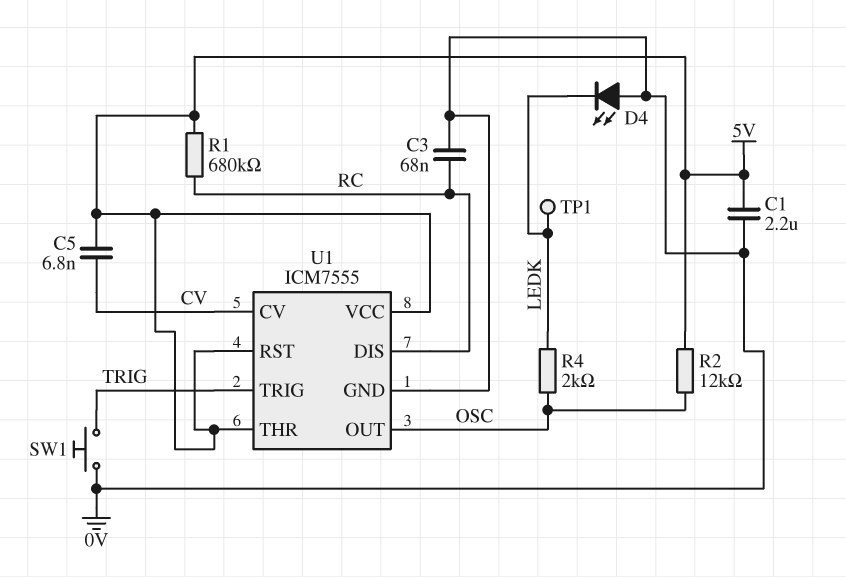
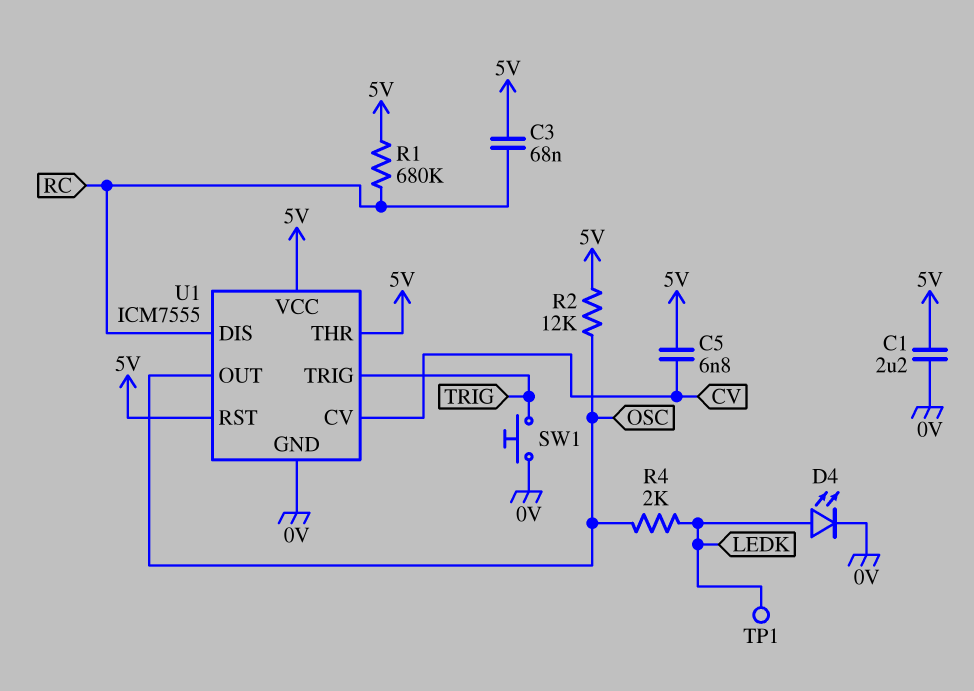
C3: 68nF (0V, RC) -> 68nF (5V, RC)
D4: LED (A 0V, K LEDK) -> LED (A LEDK, K 0V)

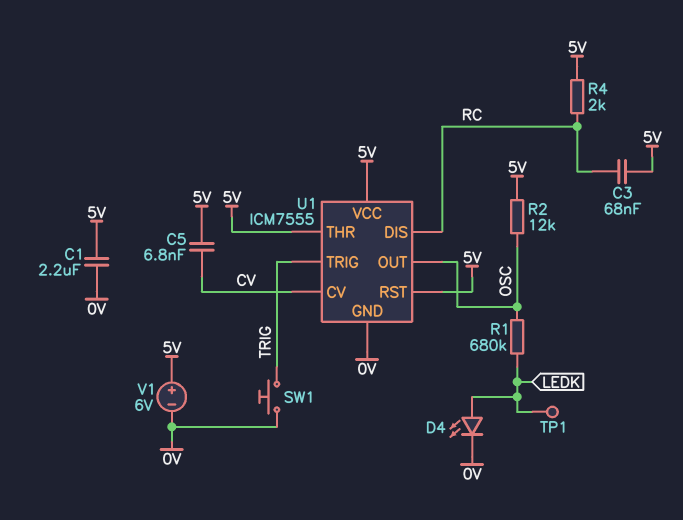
R1: 680k (5V, RC) -> 680k (LEDK, OSC)
R4: 2k (LEDK, OSC) -> 2k (5V, RC)
V1: none -> 6V (plus 5V, minus 0V)

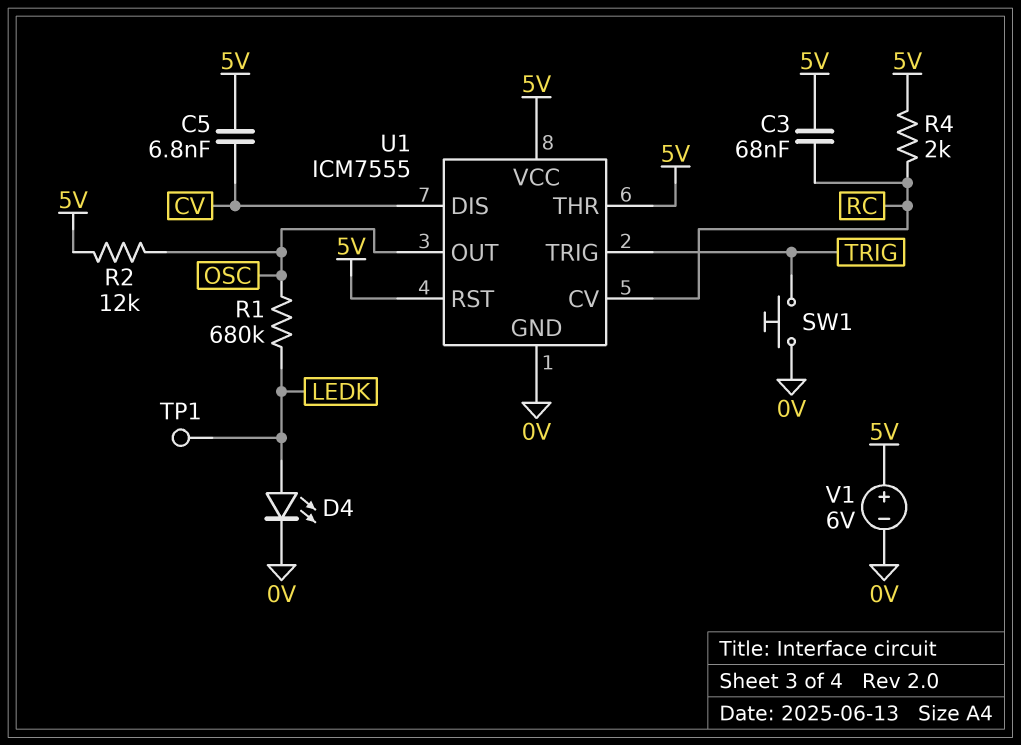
C1: 2.2uF (0V, 5V) -> none
U1 pin CV: CV -> RC
U1 pin DIS: RC -> CV

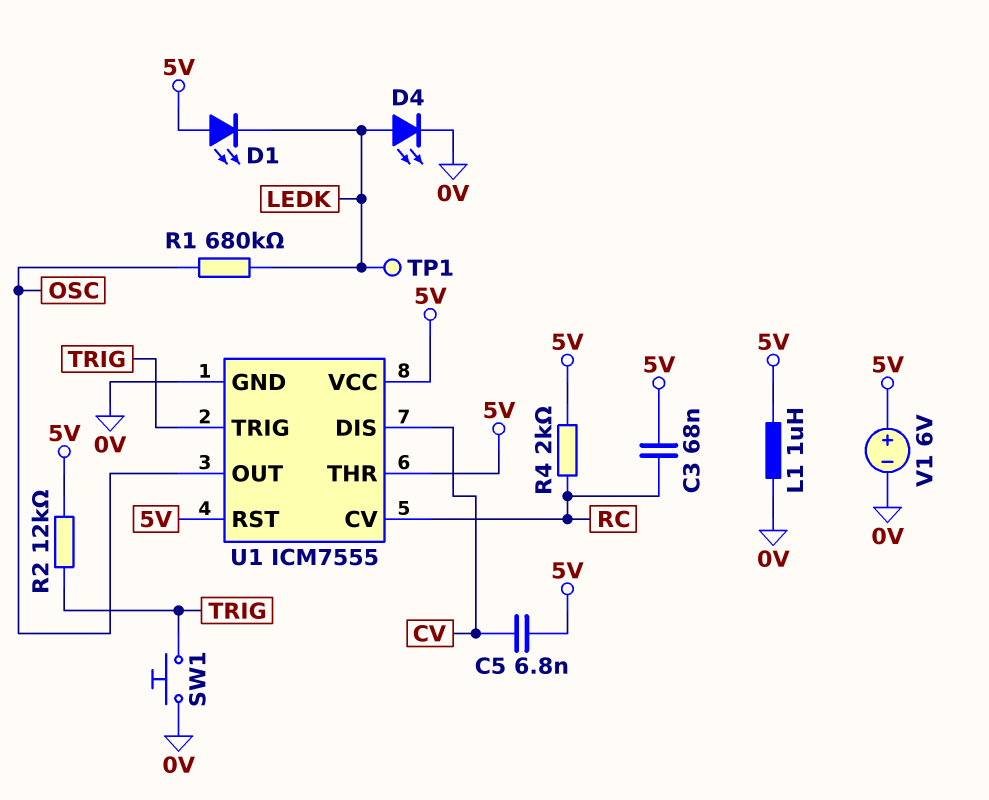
D1: none -> LED (A 5V, K LEDK)
L1: none -> 1uH (0V, 5V)
R2: 12k (5V, OSC) -> 12k (5V, TRIG)

